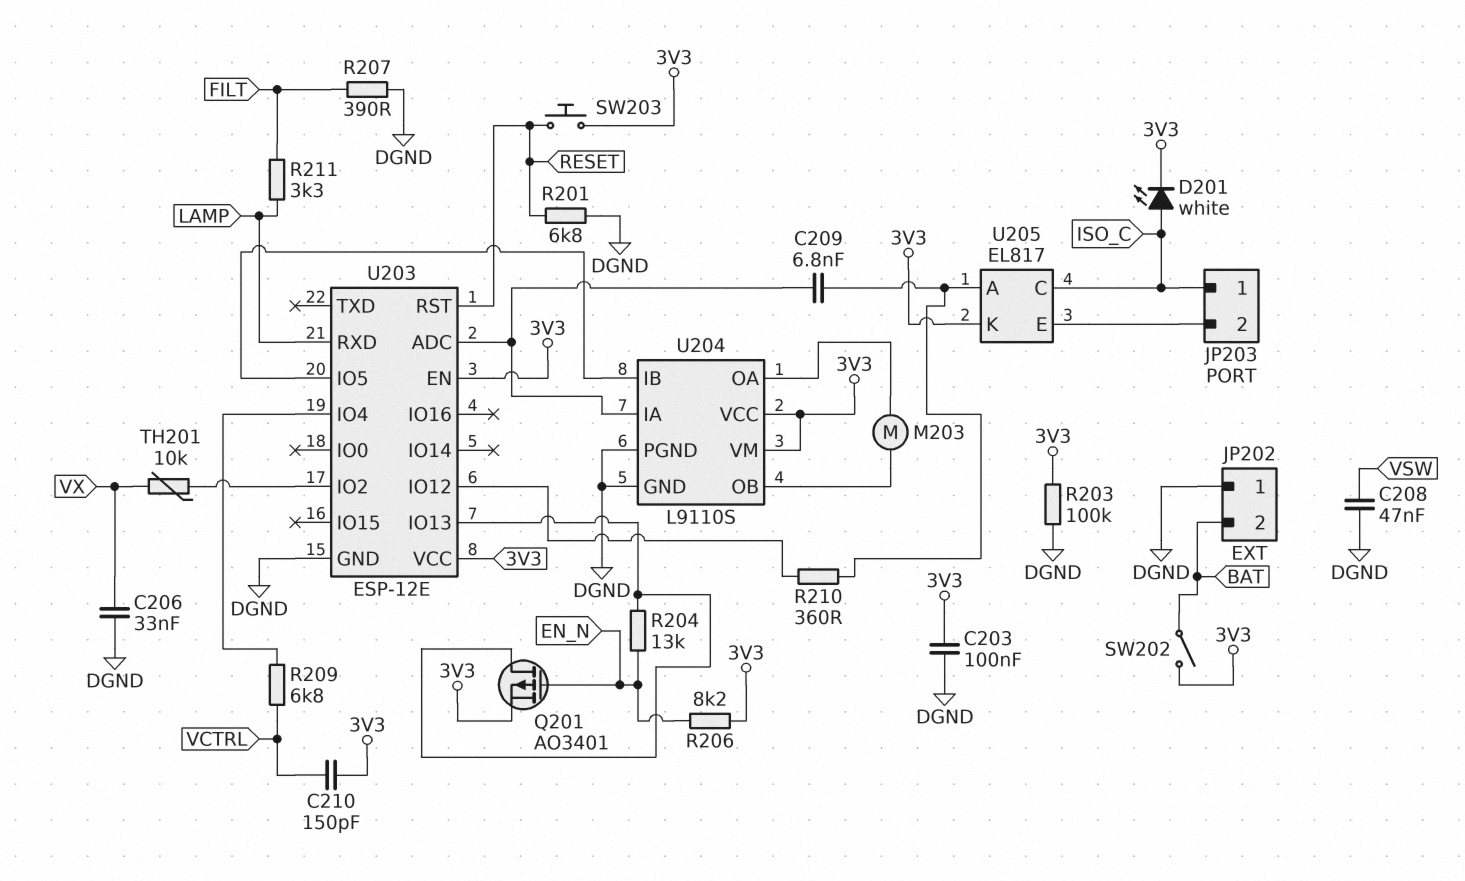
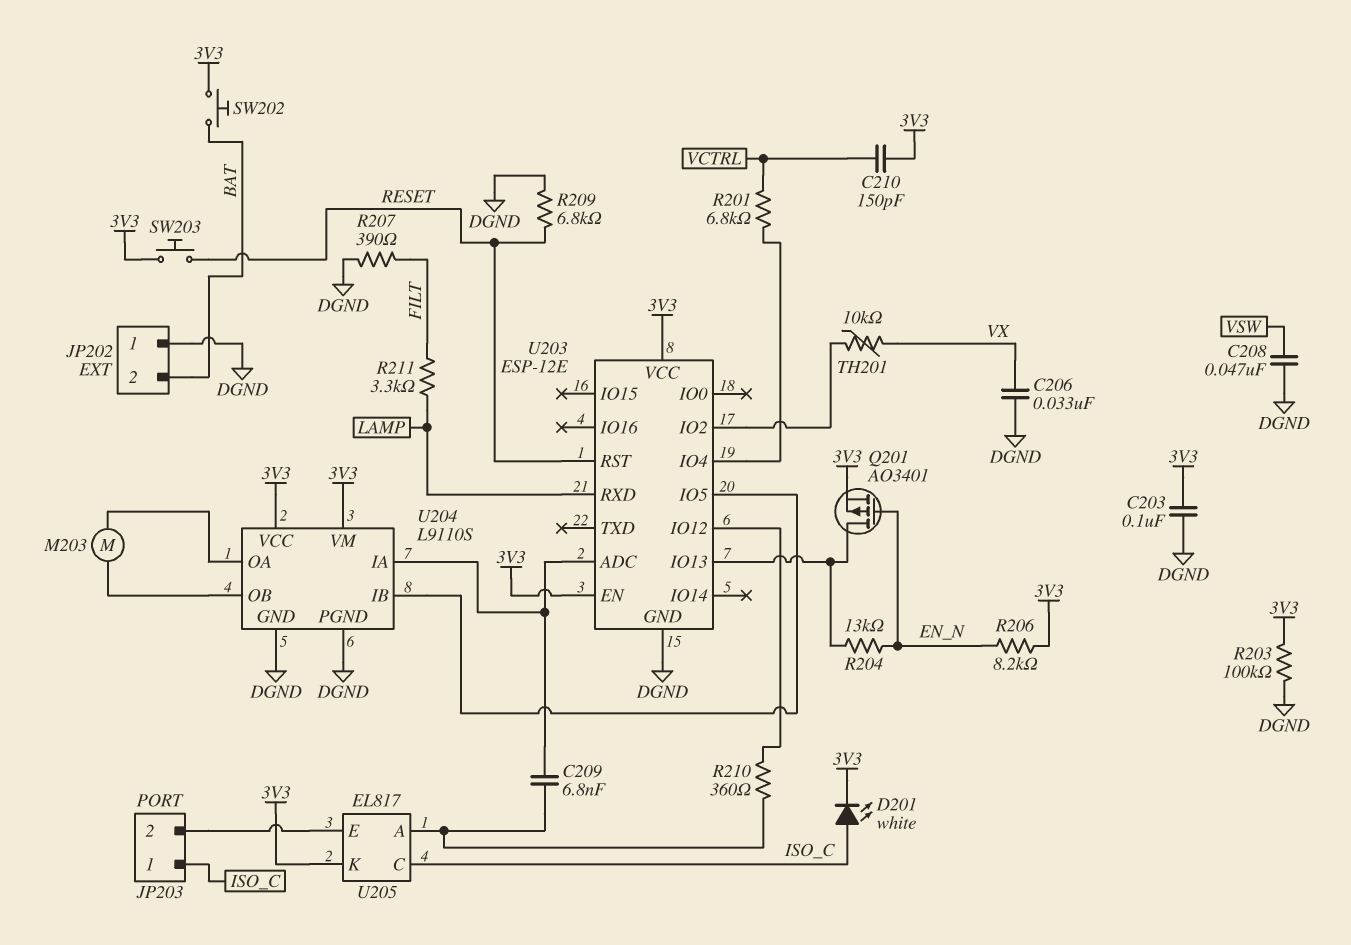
R201: 6.8k (DGND, RESET) -> 6.8k (U203/IO4, VCTRL)
R209: 6.8k (U203/IO4, VCTRL) -> 6.8k (DGND, RESET)
SW202: switch (3V3, BAT) -> button (3V3, BAT)

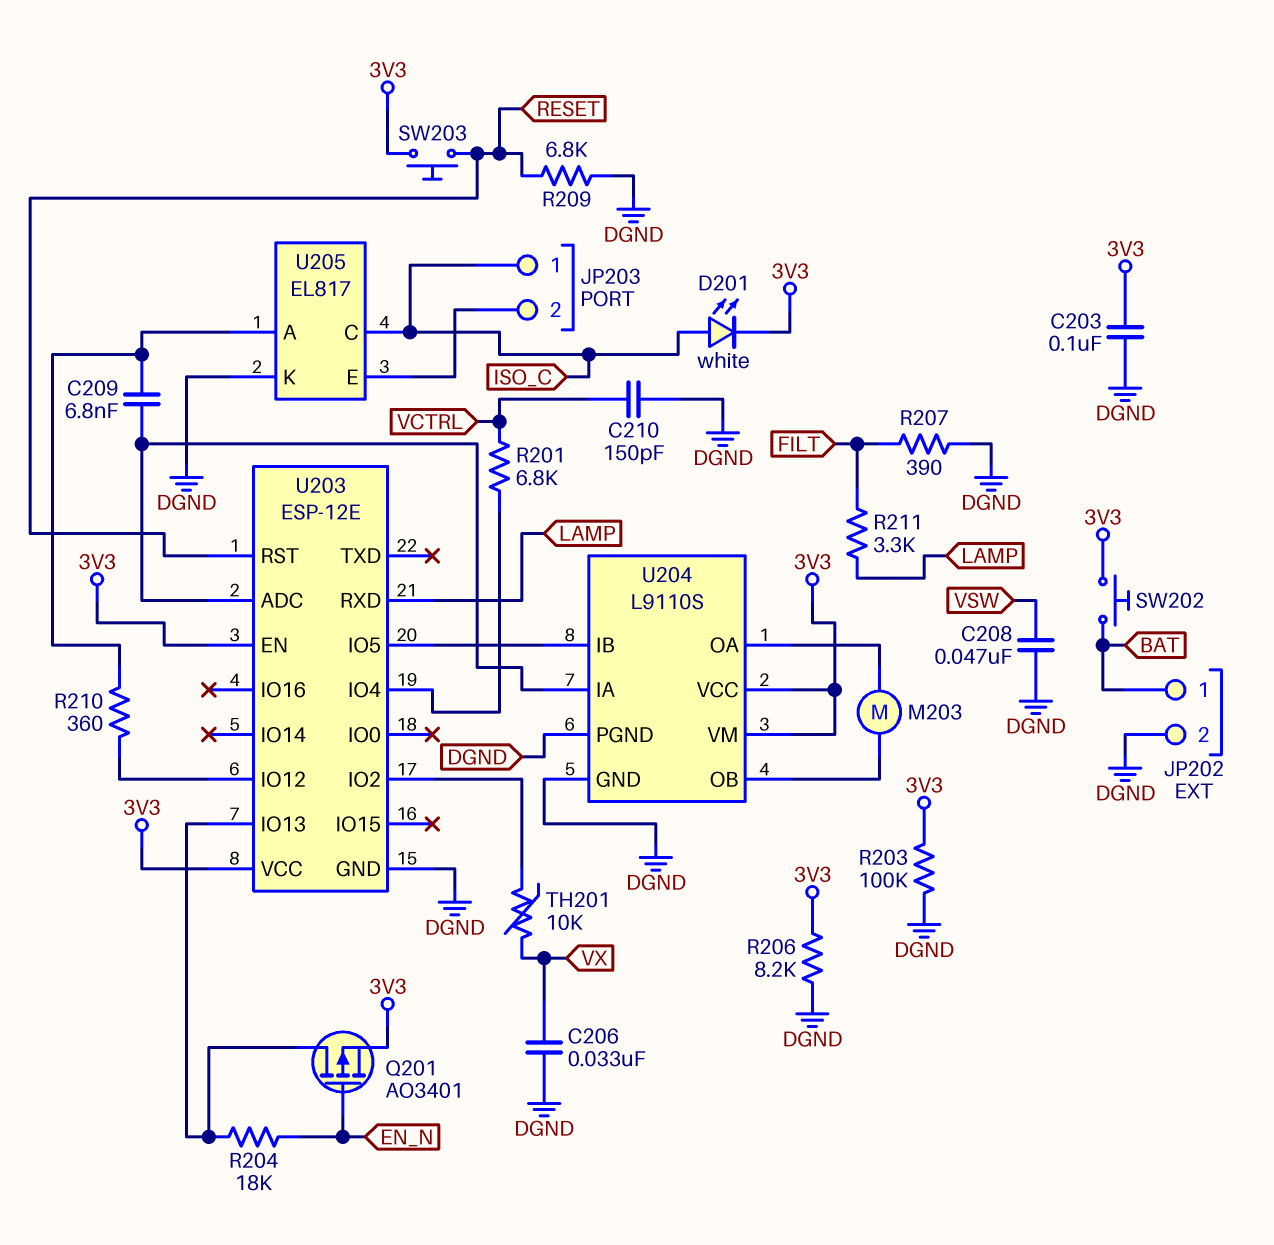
C210: 150pF (3V3, VCTRL) -> 150pF (DGND, VCTRL)
JP202 pin 1: DGND -> BAT
JP202 pin 2: BAT -> DGND
R204: 13k (EN_N, U203/IO13) -> 18k (EN_N, U203/IO13)
R206: 8.2k (3V3, EN_N) -> 8.2k (3V3, DGND)
U205 pin K: 3V3 -> DGND

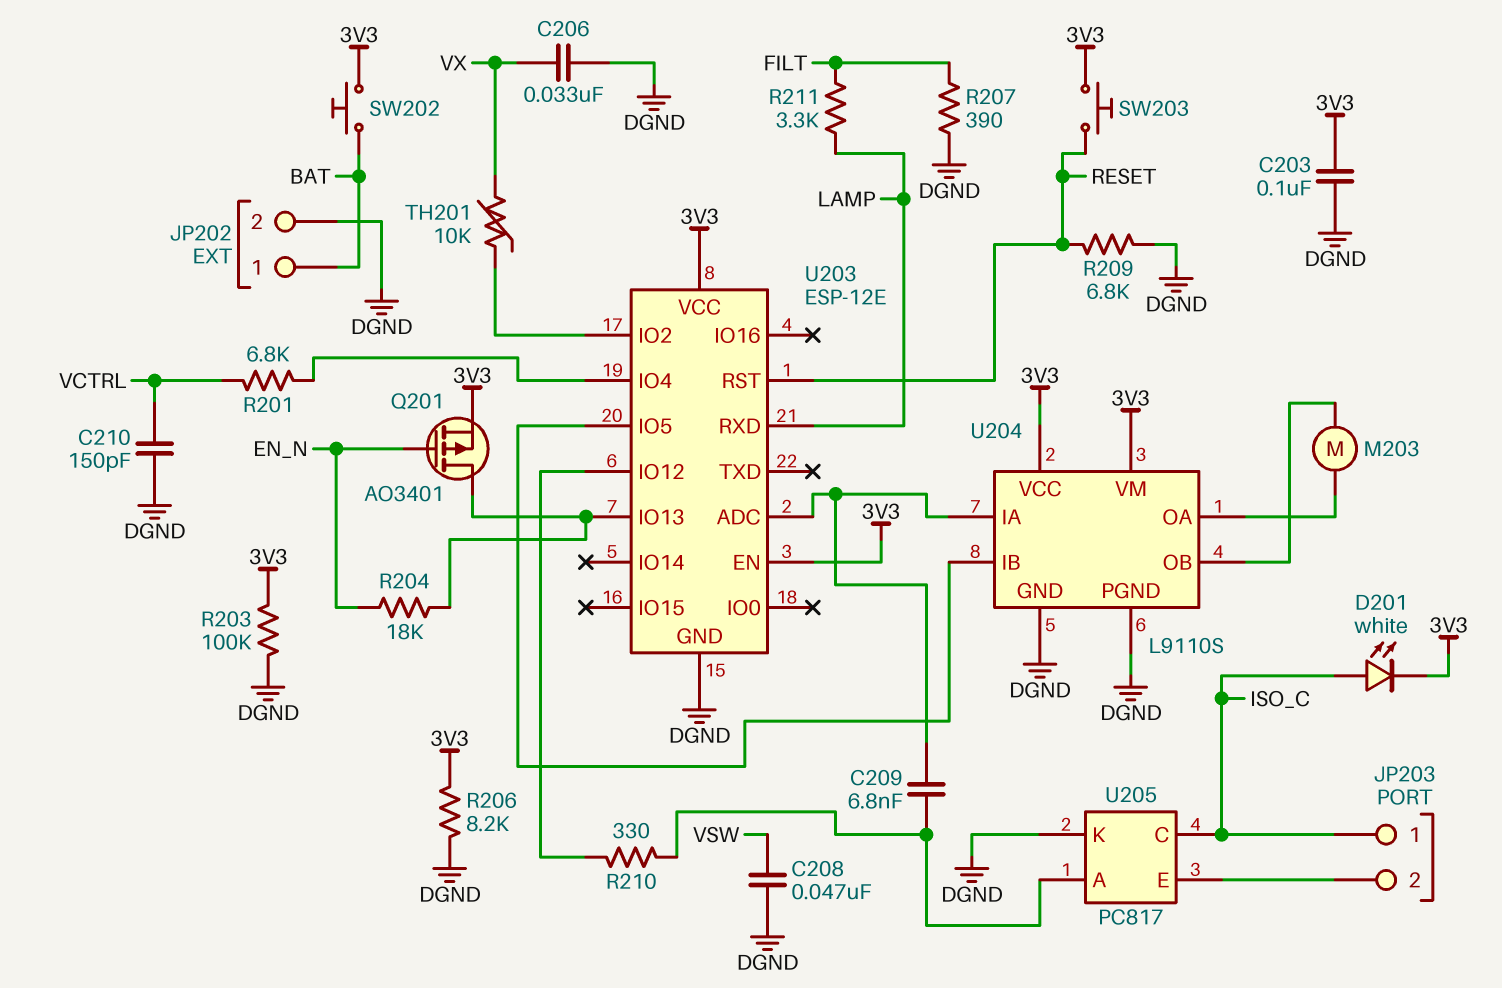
R210: 360 (U203/IO12, U205/A) -> 330 (U203/IO12, U205/A)
U205: EL817 -> PC817

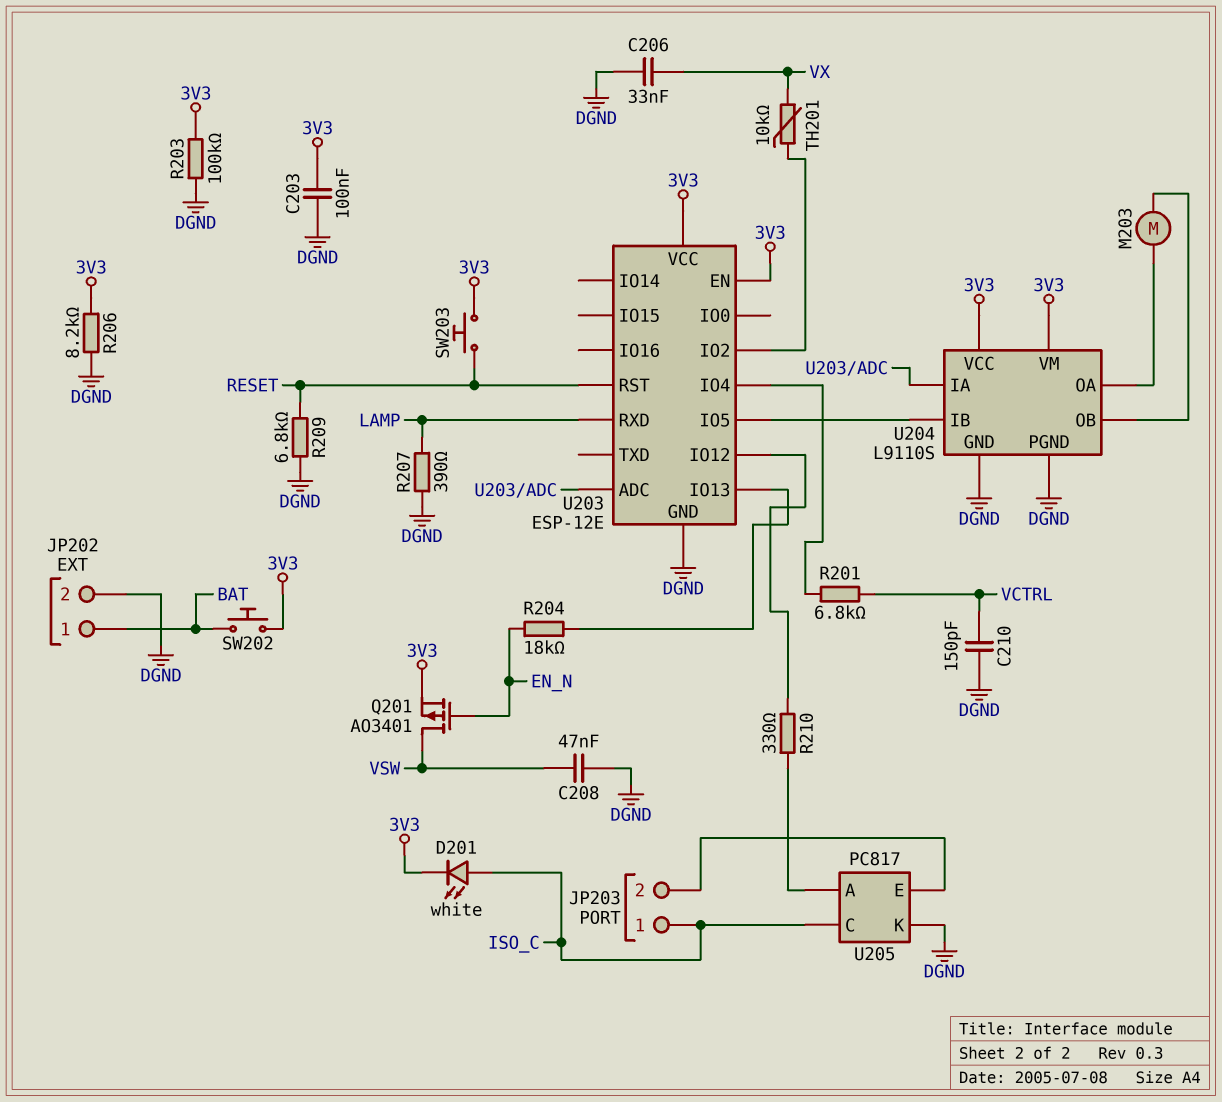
C209: 6.8nF (U203/ADC, U205/A) -> none
Q201: PMOS AO3401 (G EN_N, D U203/IO13, S 3V3) -> PMOS AO3401 (G EN_N, D VSW, S 3V3)
R207: 390 (DGND, FILT) -> 390 (DGND, LAMP)
R211: 3.3k (FILT, LAMP) -> none

